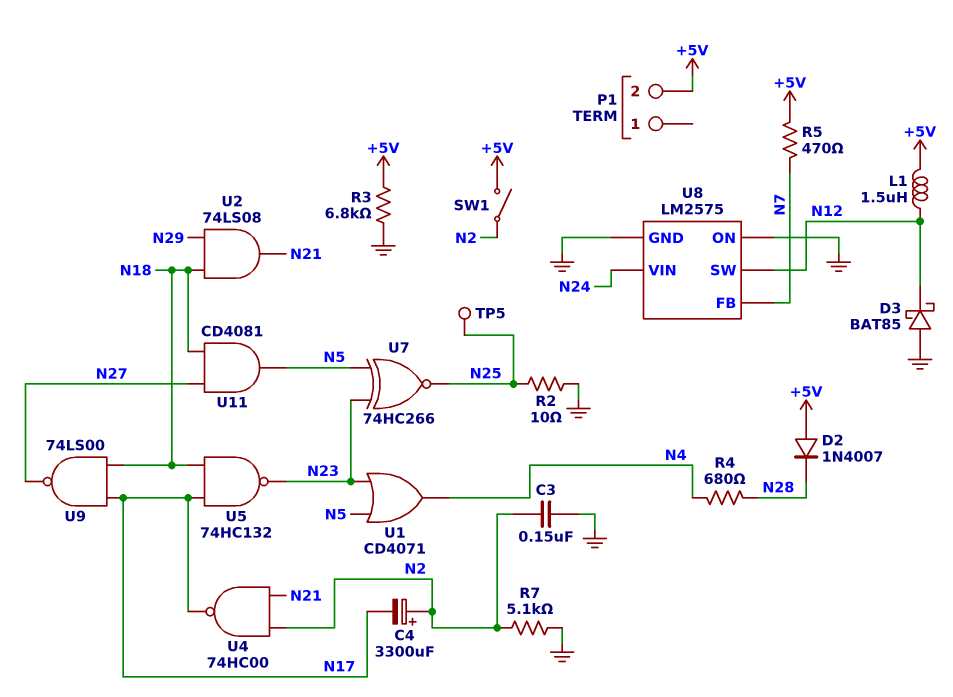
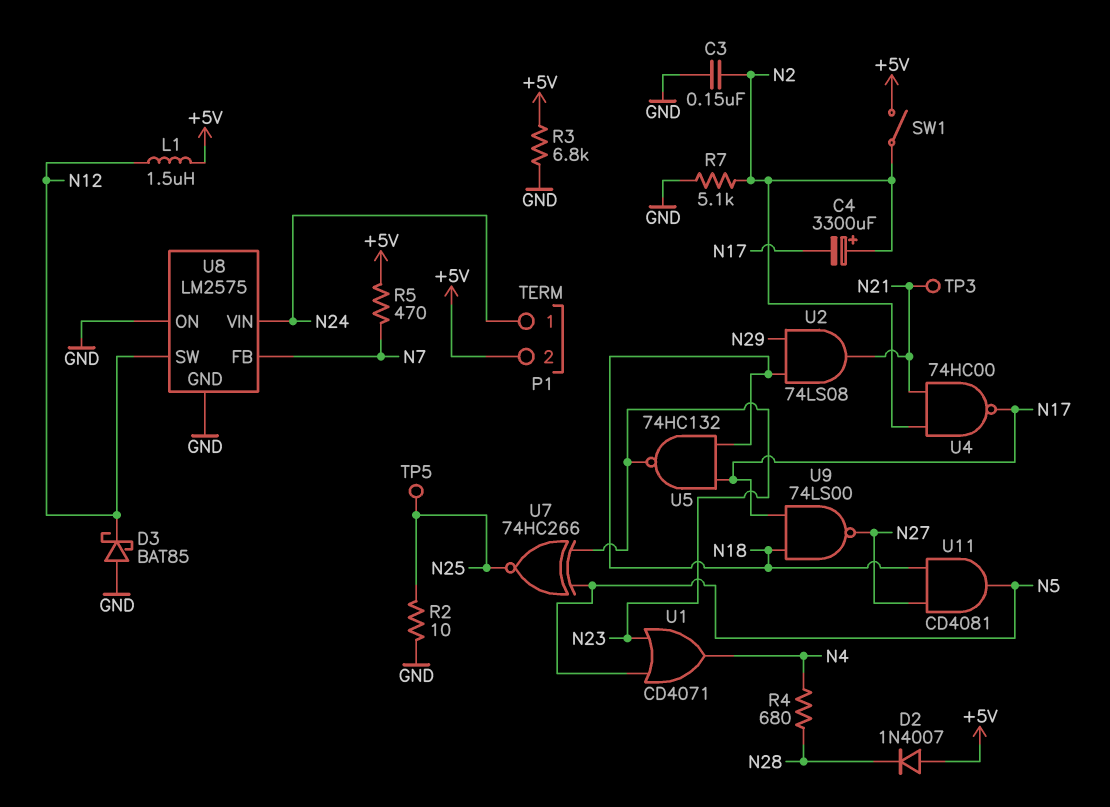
P1 pin 1: none -> N24
TP3: none -> test point (N21)

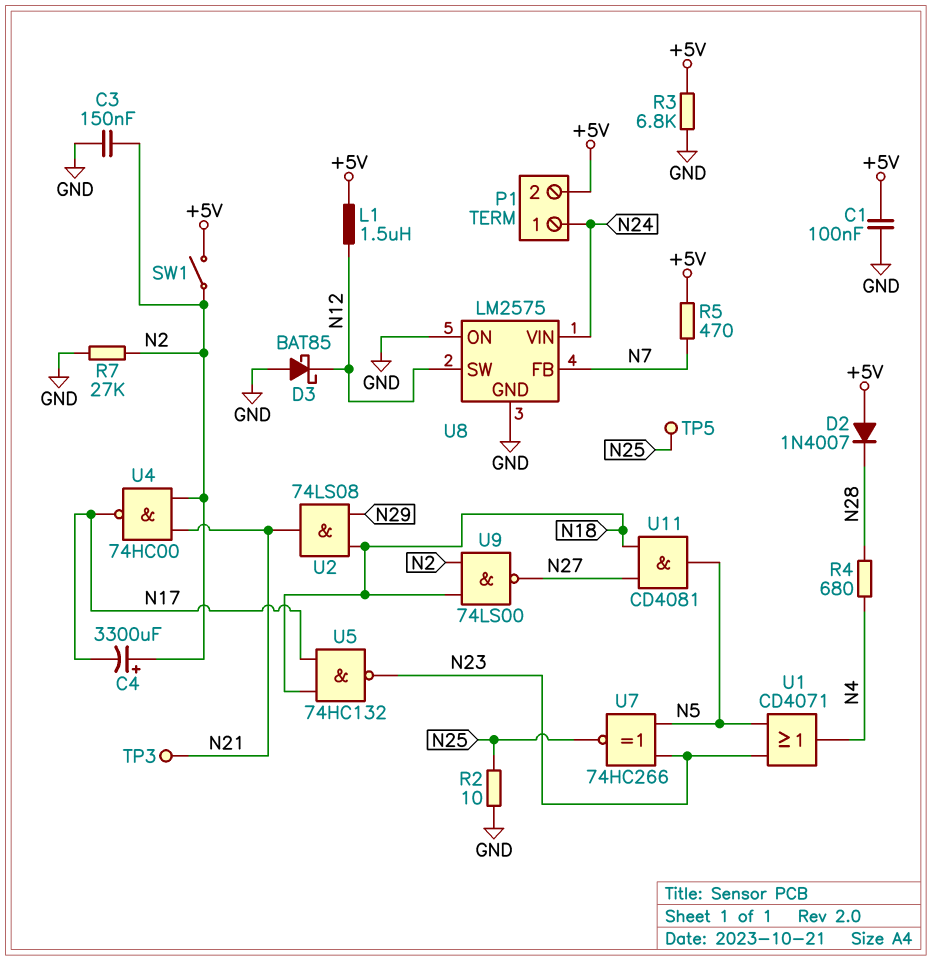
C1: none -> 100nF (+5V, GND)
R7: 5.1k (GND, N2) -> 27k (GND, N2)
U9: NAND 74LS00 (in N17, in N18, out N27) -> NAND 74LS00 (in N2, in N18, out N27)

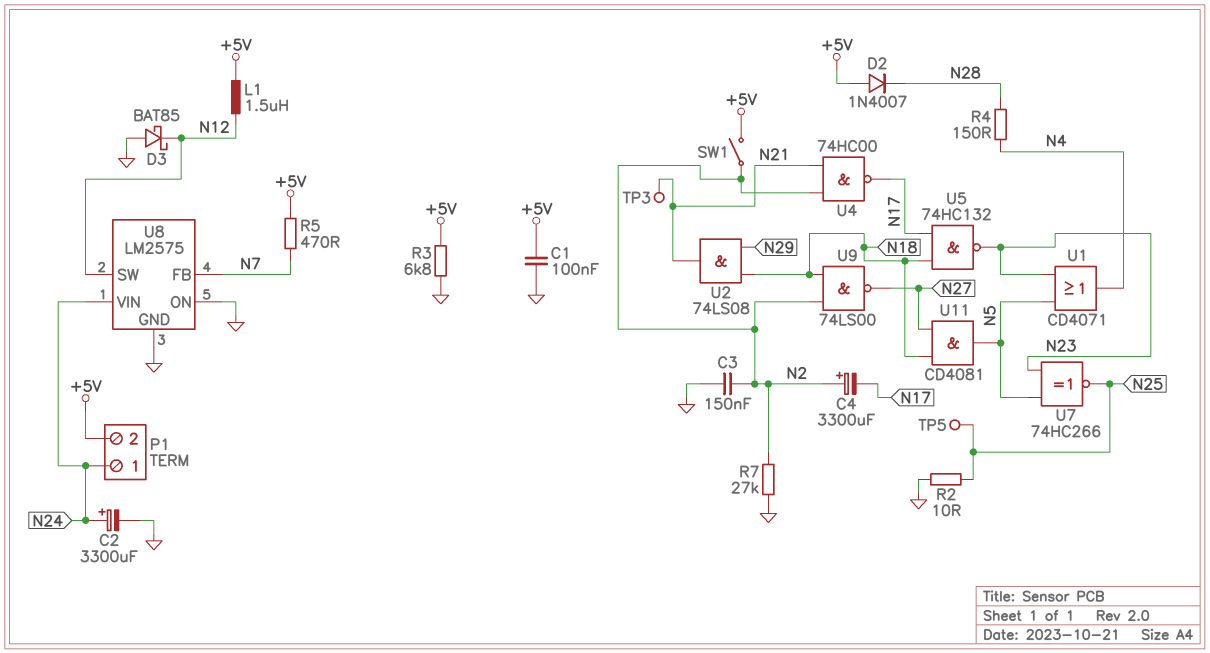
C2: none -> 3300uF (plus N24, minus GND)
R4: 680 (N4, N28) -> 150 (N4, N28)

